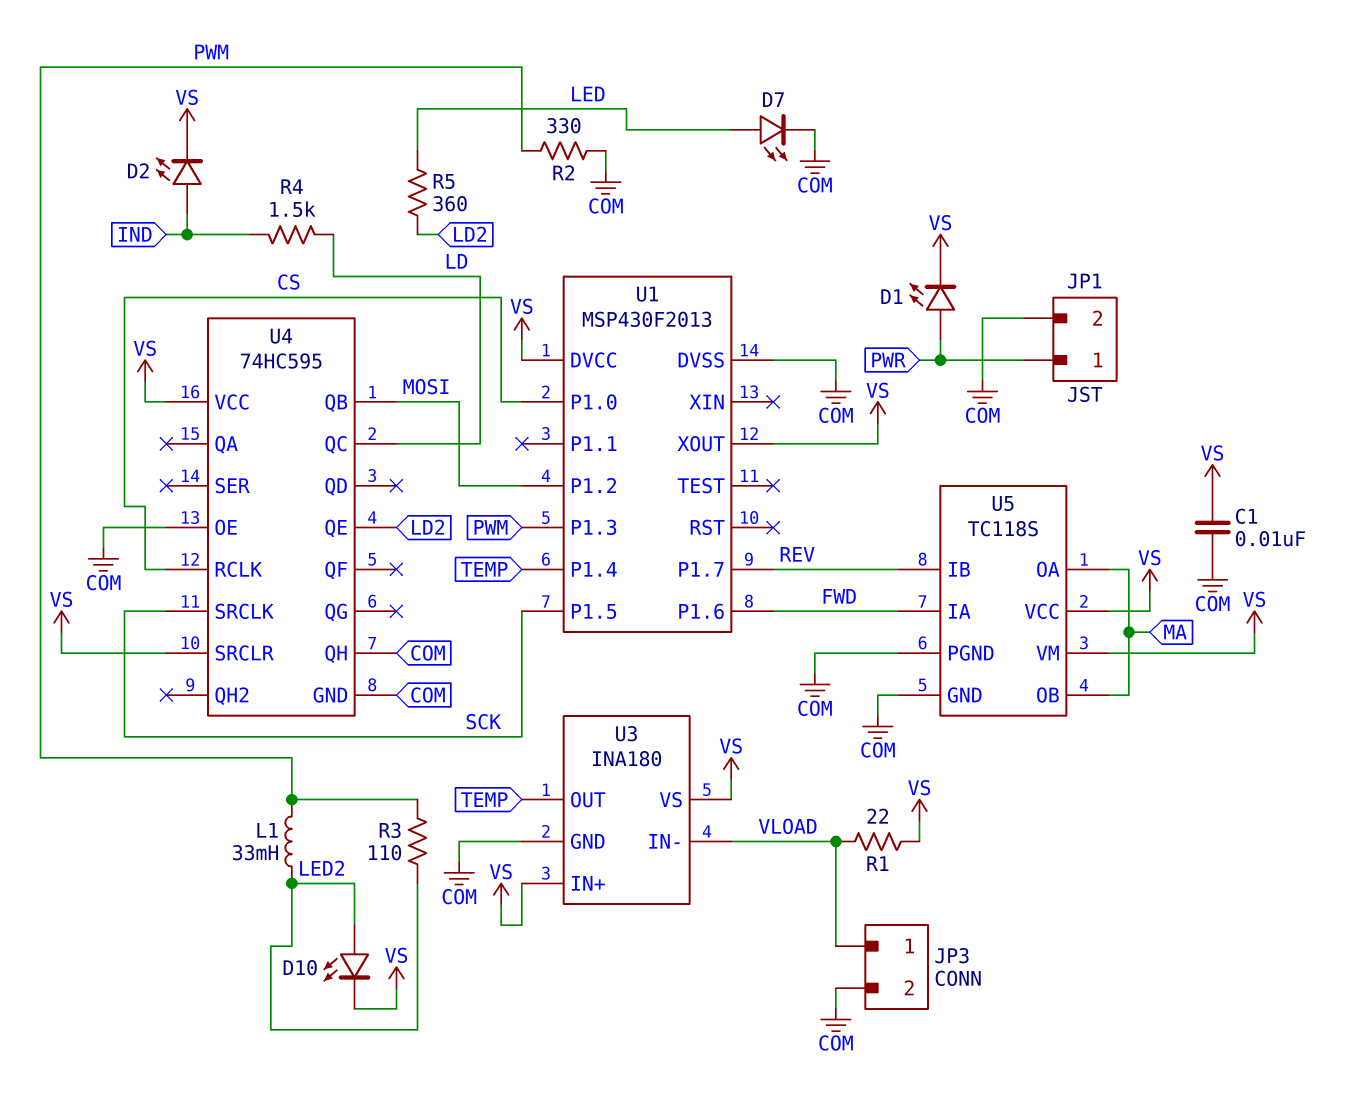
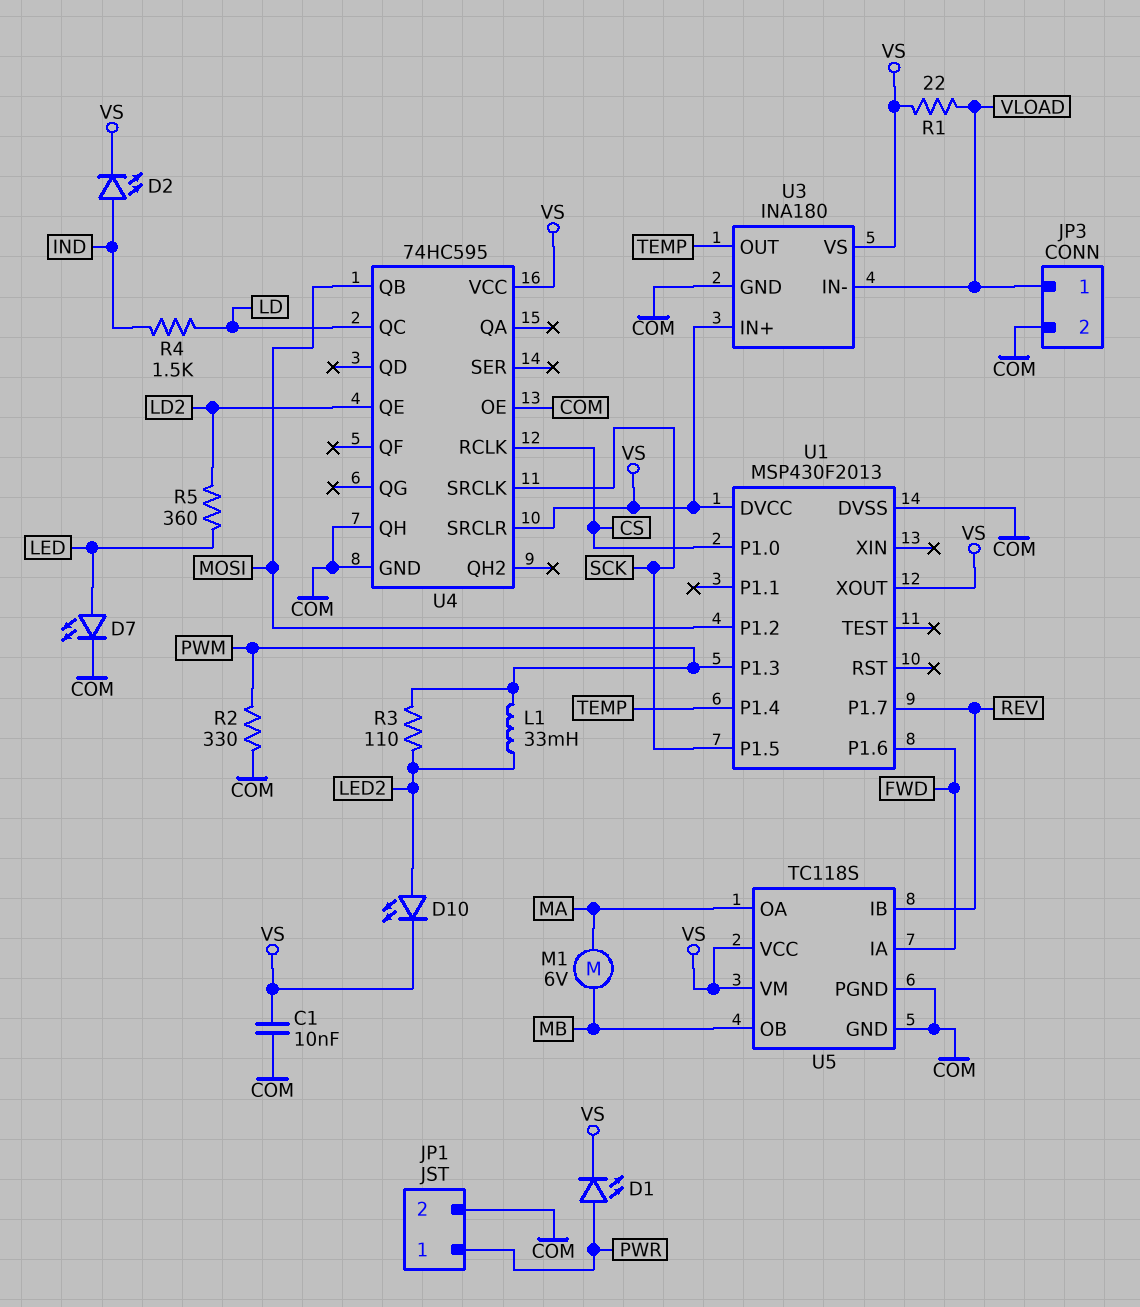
M1: none -> motor 6V (MA, MB)
U5 pin OB: MA -> MB

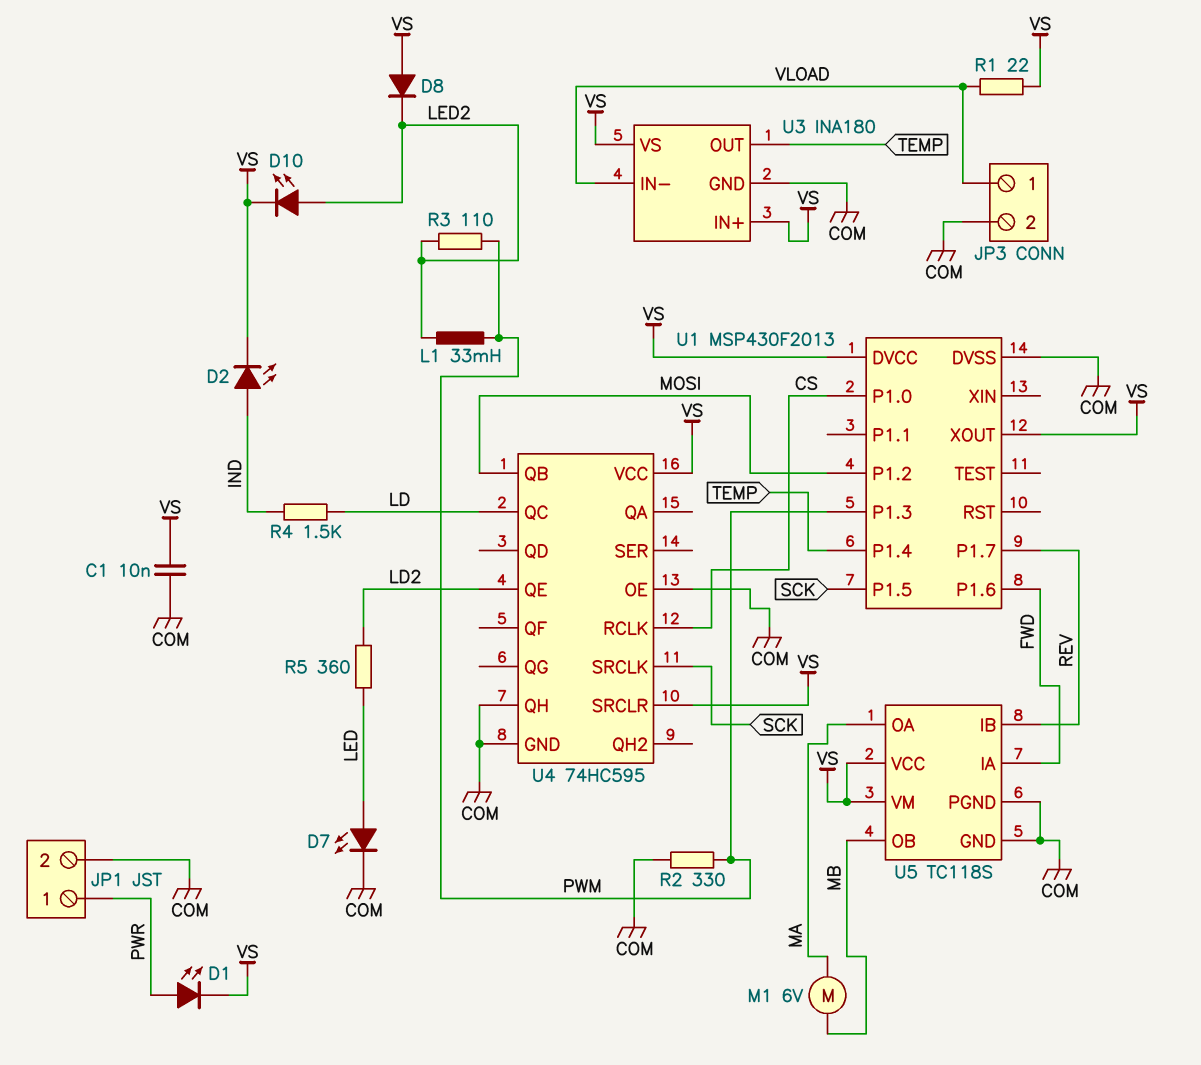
D8: none -> diode (A VS, K LED2)

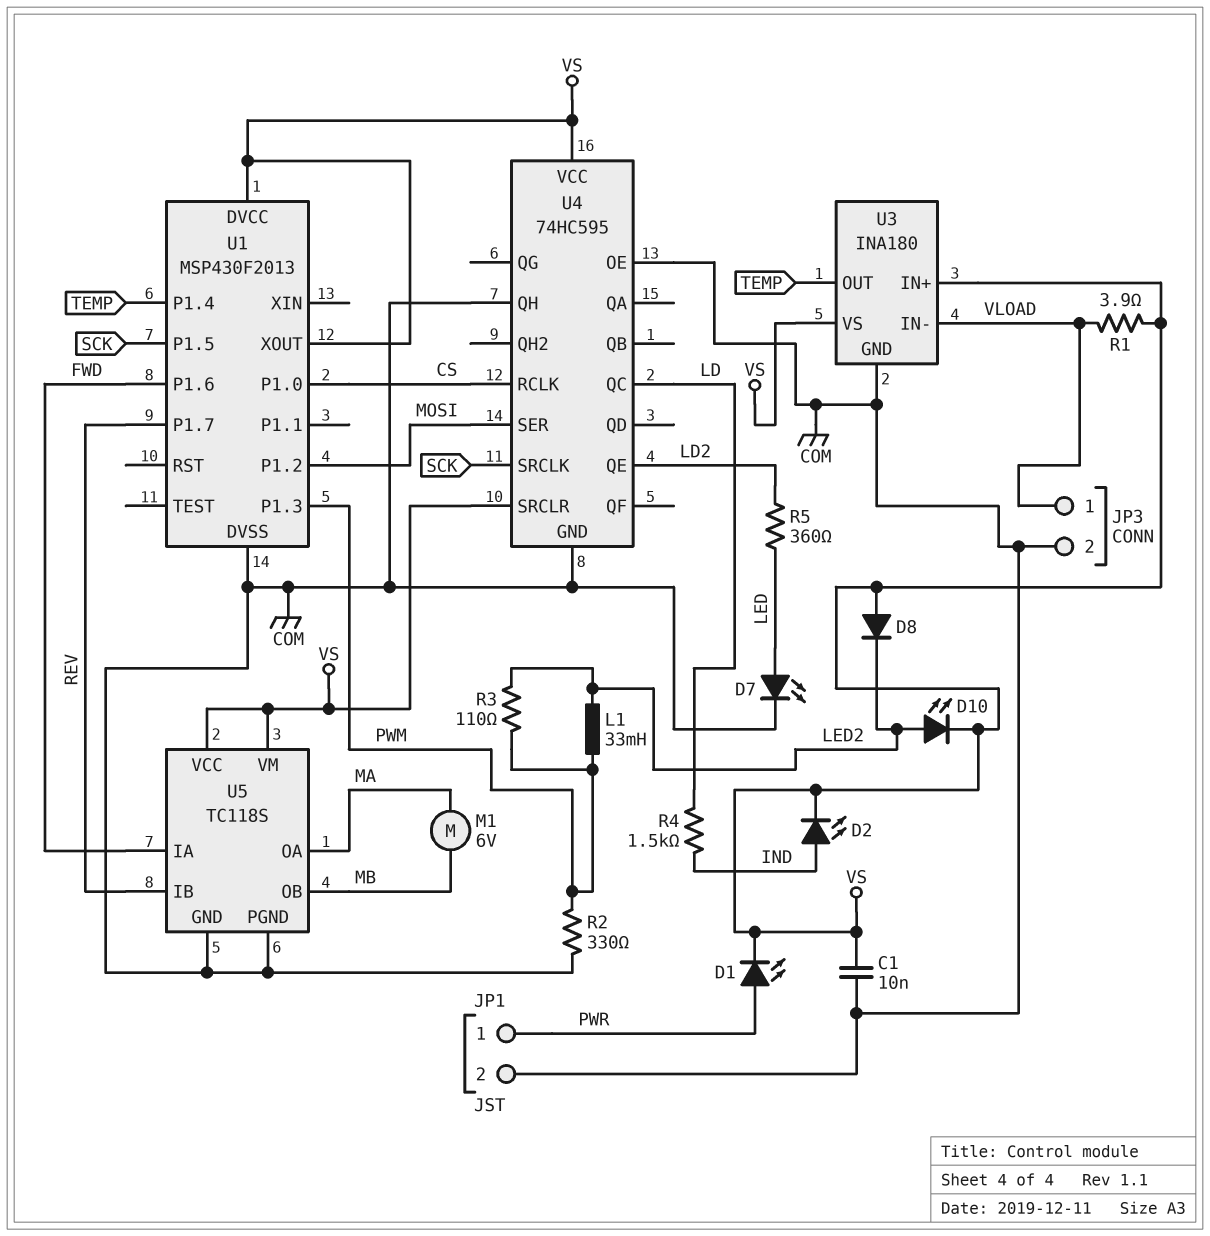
R1: 22 (VLOAD, VS) -> 3.9 (VLOAD, VS)
U4 pin QB: MOSI -> none
U4 pin SER: none -> MOSI

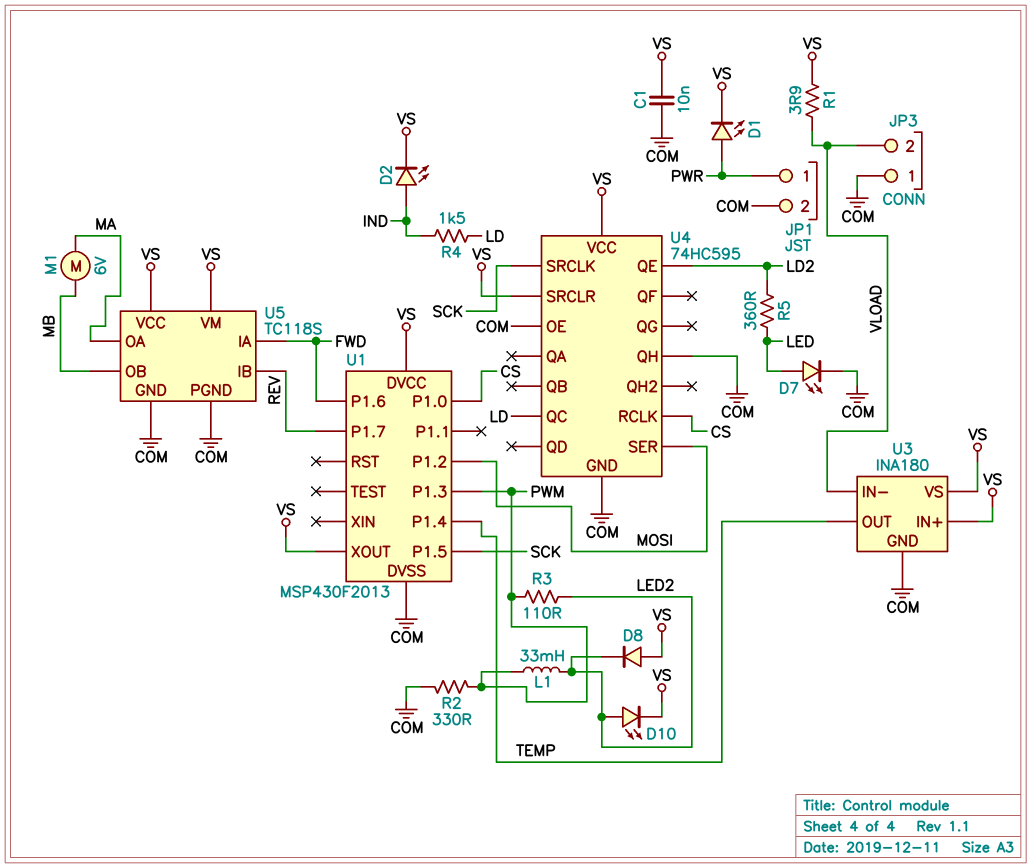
JP3 pin 1: VLOAD -> COM
JP3 pin 2: COM -> VLOAD

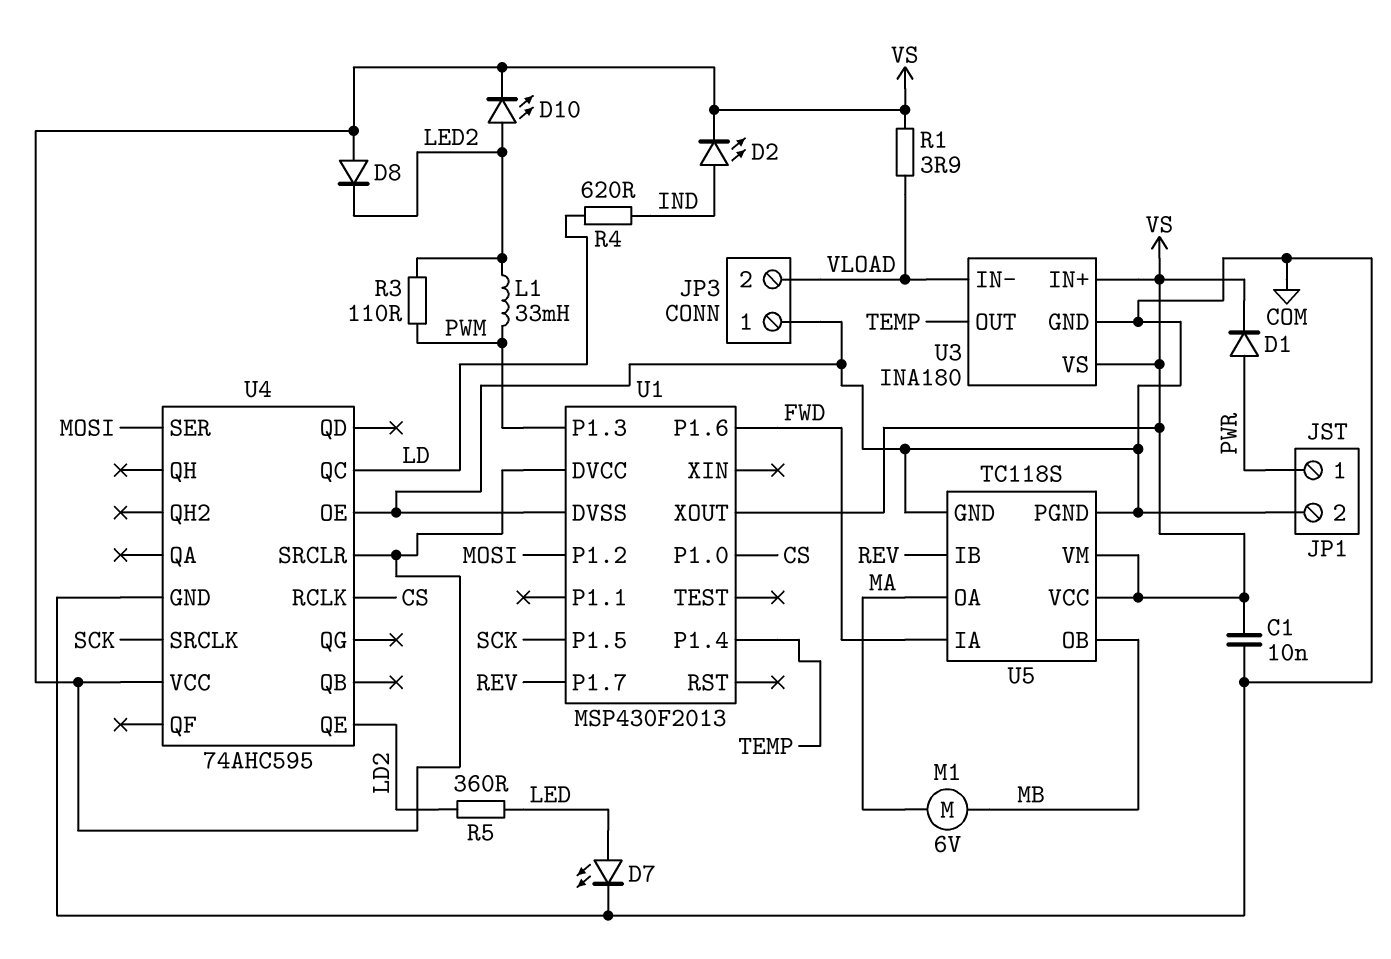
D1: LED (A PWR, K VS) -> diode (A PWR, K VS)
R2: 330 (COM, PWM) -> none
R4: 1.5k (IND, LD) -> 620 (IND, LD)
U4: 74HC595 -> 74AHC595
U4 pin QH: COM -> none

